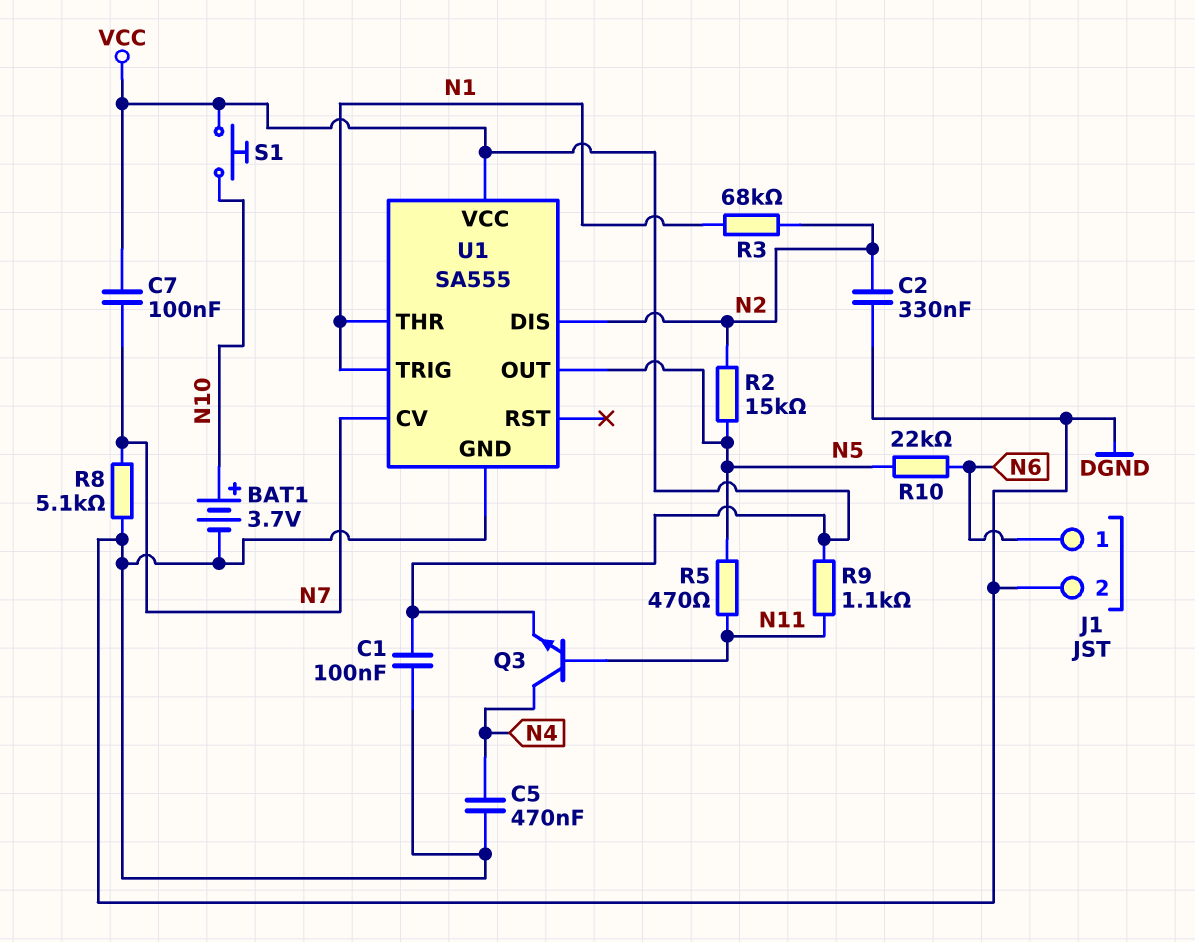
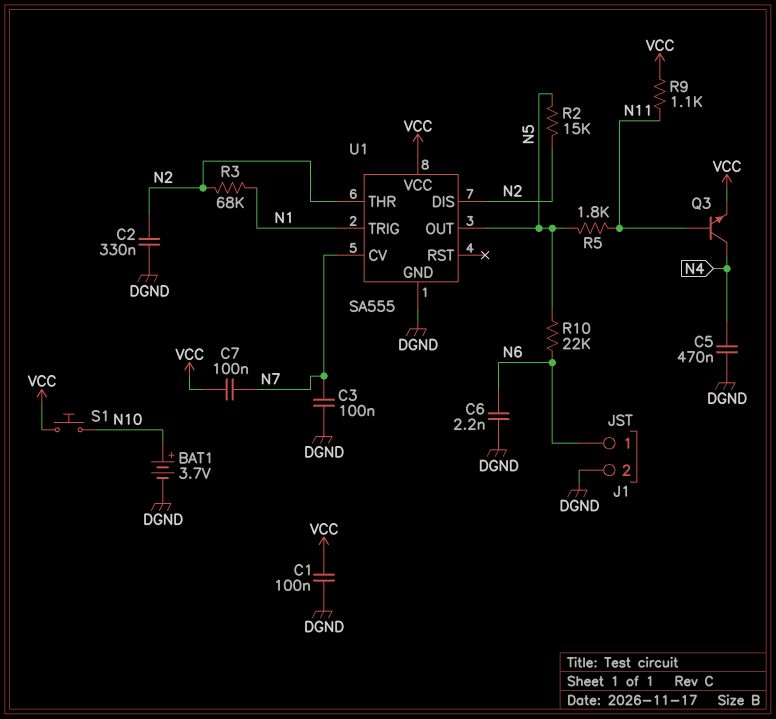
C3: none -> 100nF (DGND, N7)
C6: none -> 2.2nF (DGND, N6)
R5: 470 (N5, N11) -> 1.8k (N5, N11)
R8: 5.1k (DGND, N7) -> none
U1 pin THR: N1 -> N2

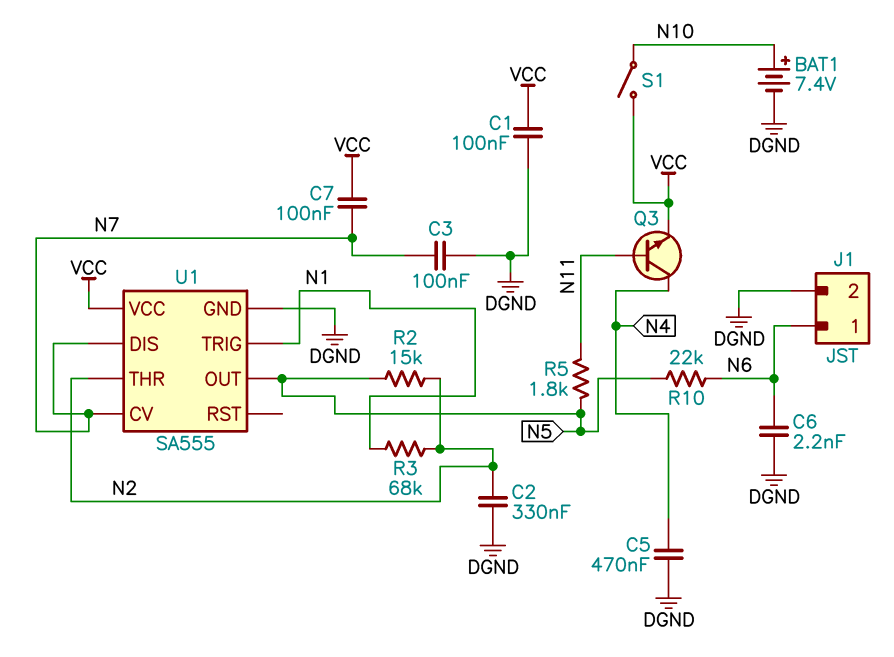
BAT1: 3.7V (plus N10, minus DGND) -> 7.4V (plus N10, minus DGND)
R9: 1.1k (N11, VCC) -> none
S1: button (N10, VCC) -> switch (N10, VCC)
U1 pin DIS: N2 -> N7

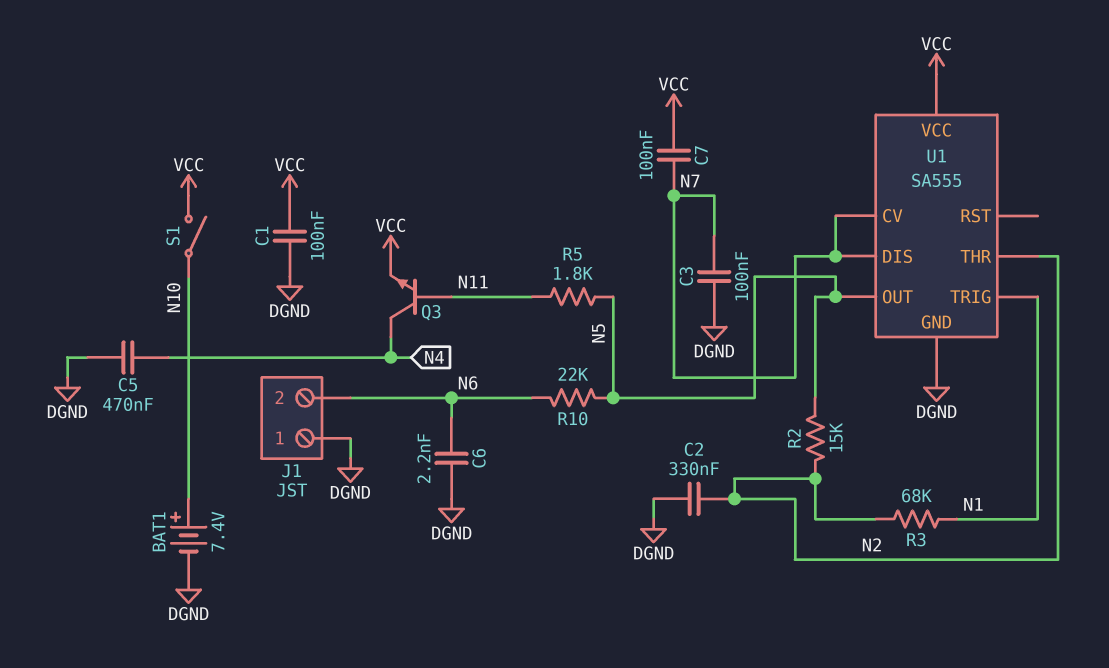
J1 pin 1: N6 -> DGND
J1 pin 2: DGND -> N6

